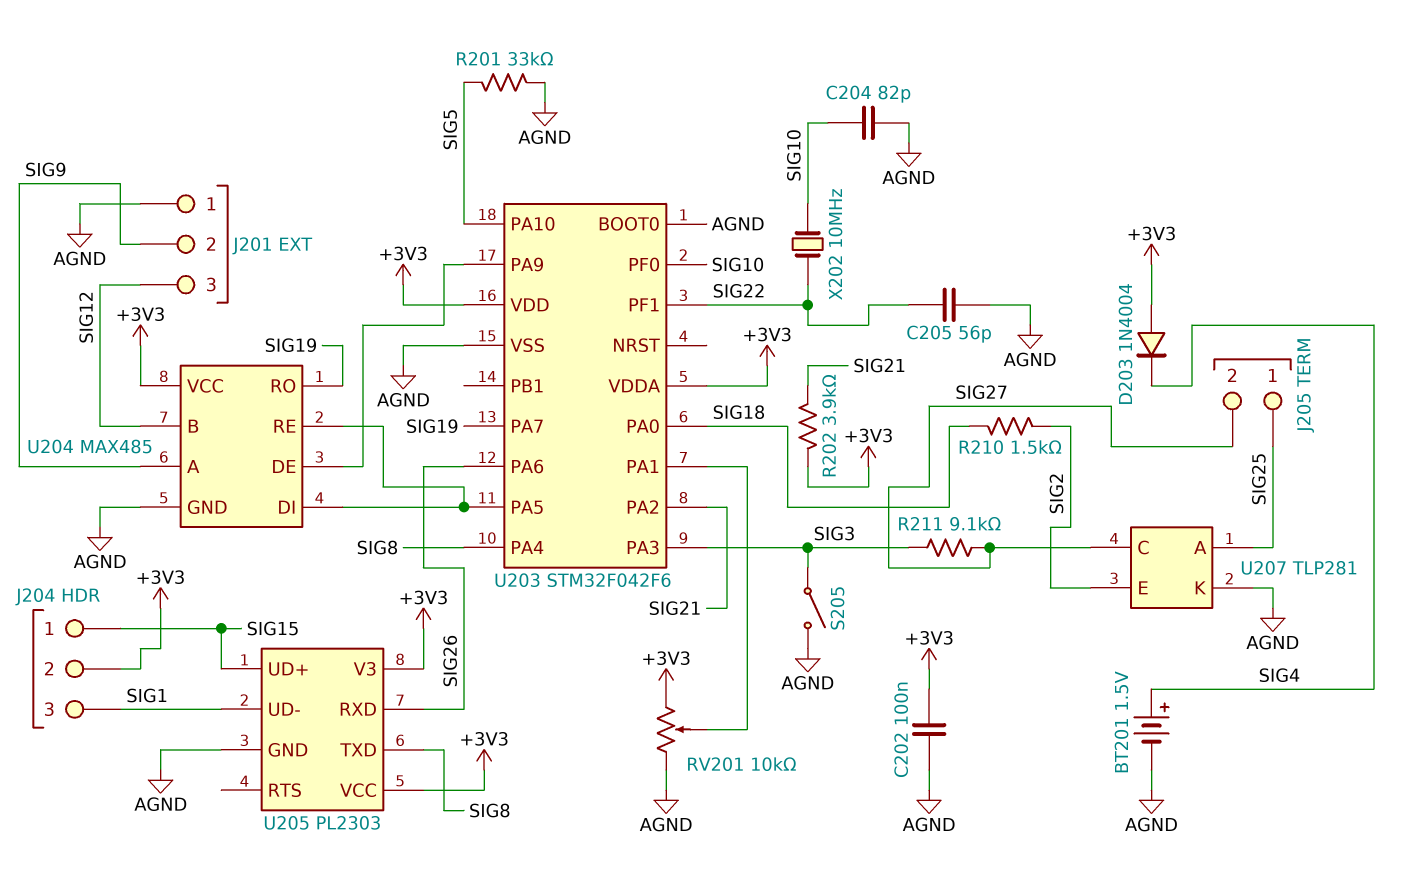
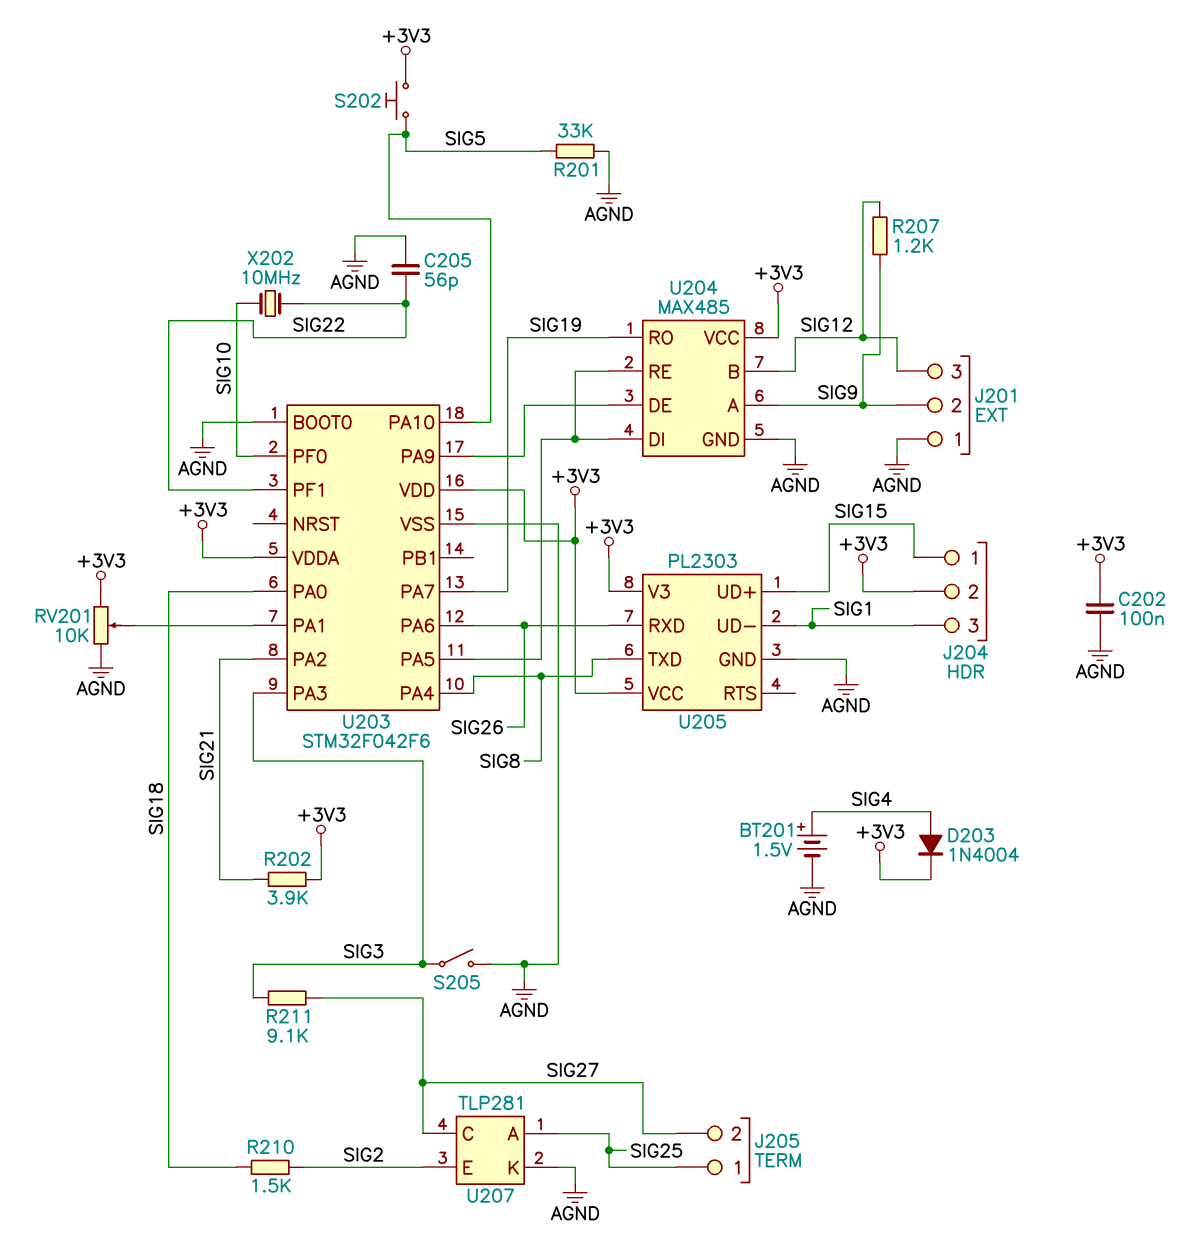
C204: 82pF (AGND, SIG10) -> none
D203: diode 1N4004 (A +3V3, K SIG4) -> diode 1N4004 (A SIG4, K +3V3)
R207: none -> 1.2k (SIG9, SIG12)
S202: none -> button (+3V3, SIG5)

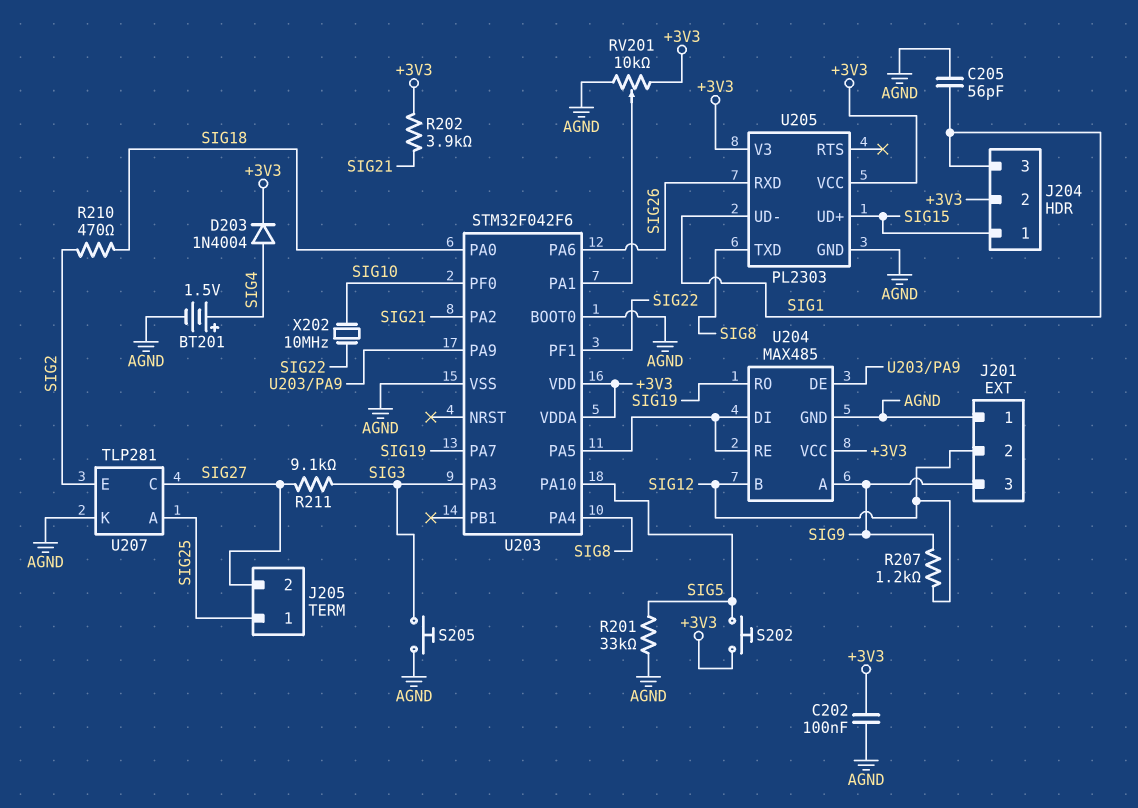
C205: 56pF (AGND, SIG22) -> 56pF (AGND, SIG1)
J201 pin 2: SIG9 -> SIG12
J201 pin 3: SIG12 -> SIG9
R210: 1.5k (SIG2, SIG18) -> 470 (SIG2, SIG18)
S205: switch (AGND, SIG3) -> button (AGND, SIG3)

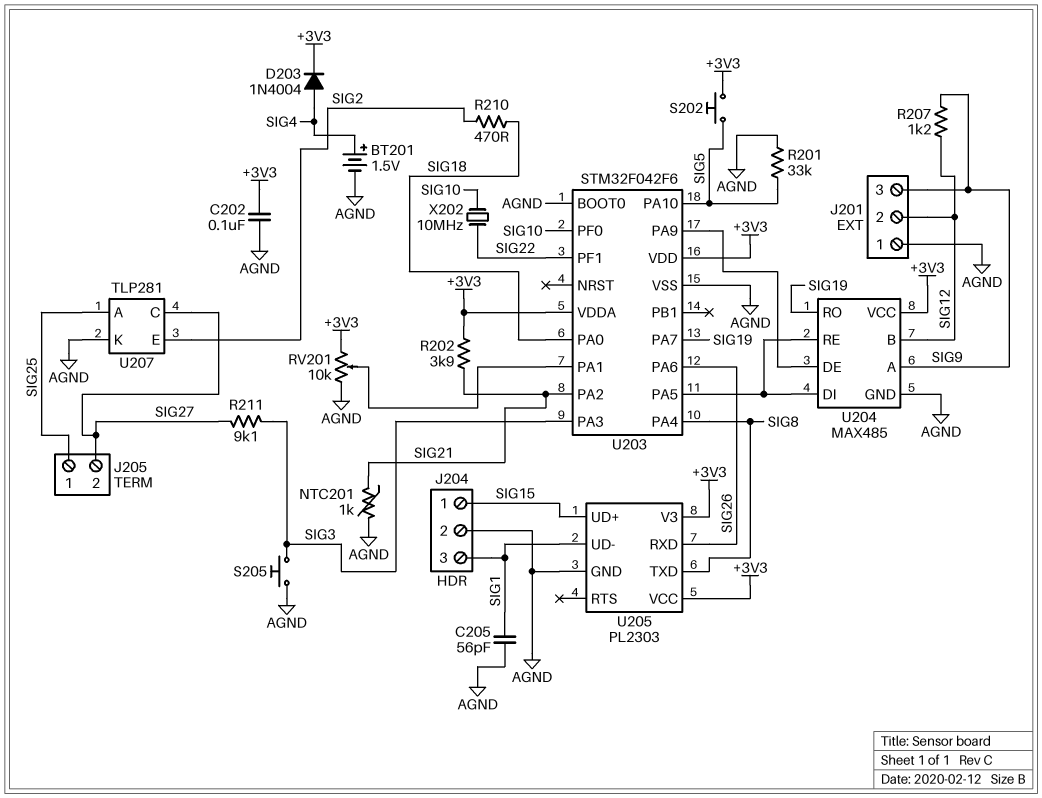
J204 pin 2: +3V3 -> AGND
NTC201: none -> 1k (AGND, SIG21)

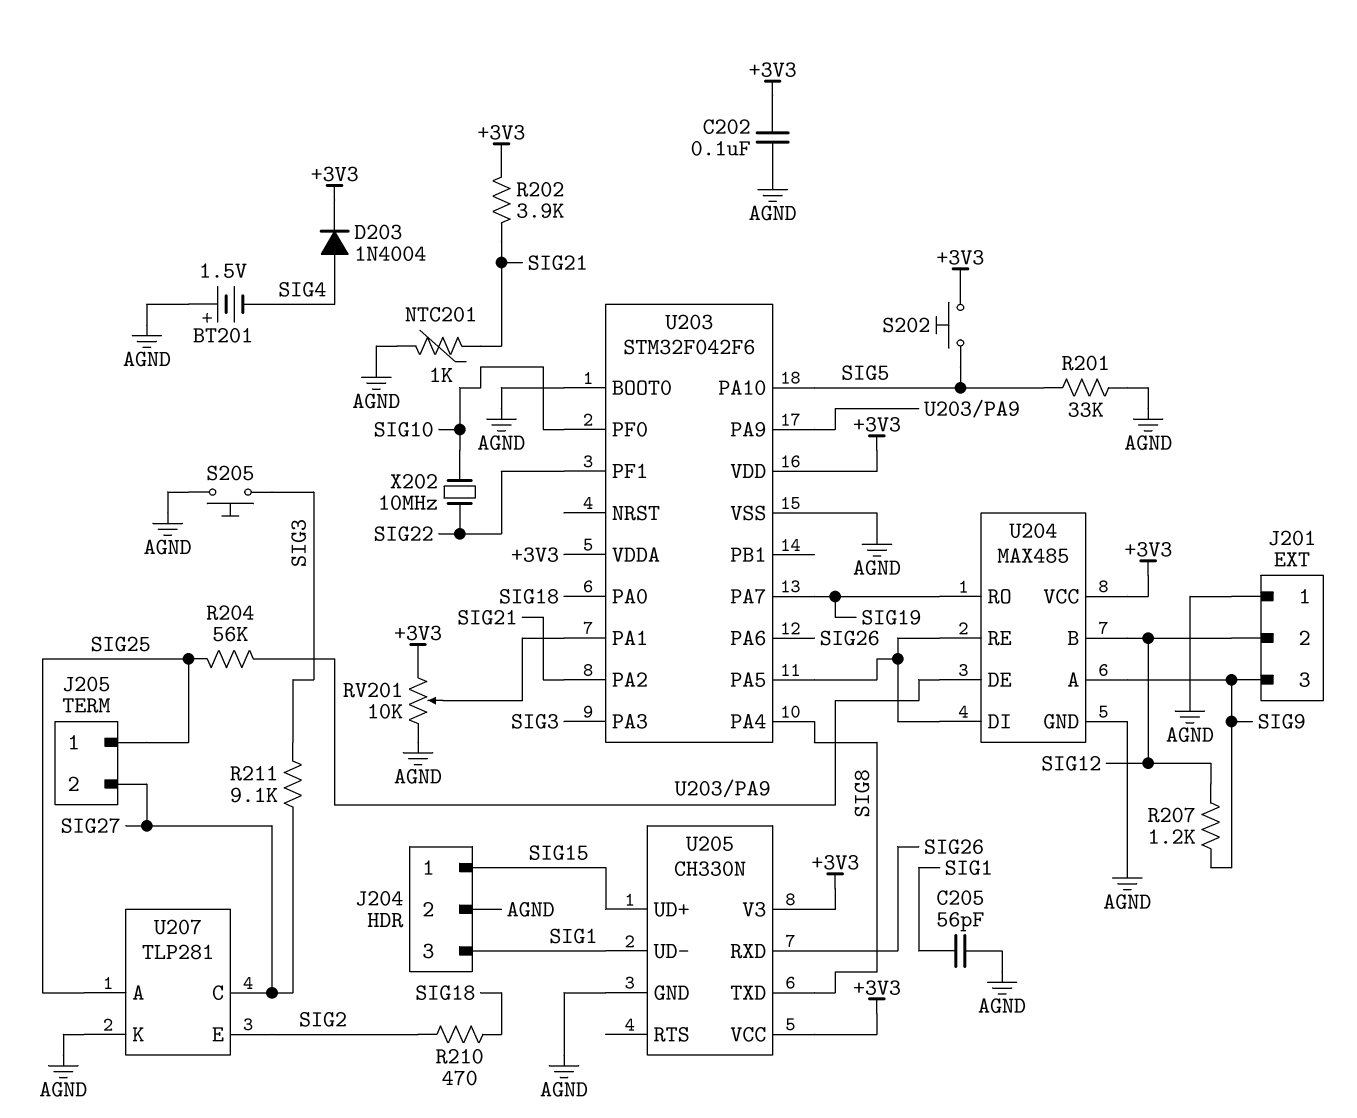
BT201: 1.5V (plus SIG4, minus AGND) -> 1.5V (plus AGND, minus SIG4)
R204: none -> 56k (SIG25, U203/PA9)
U205: PL2303 -> CH330N

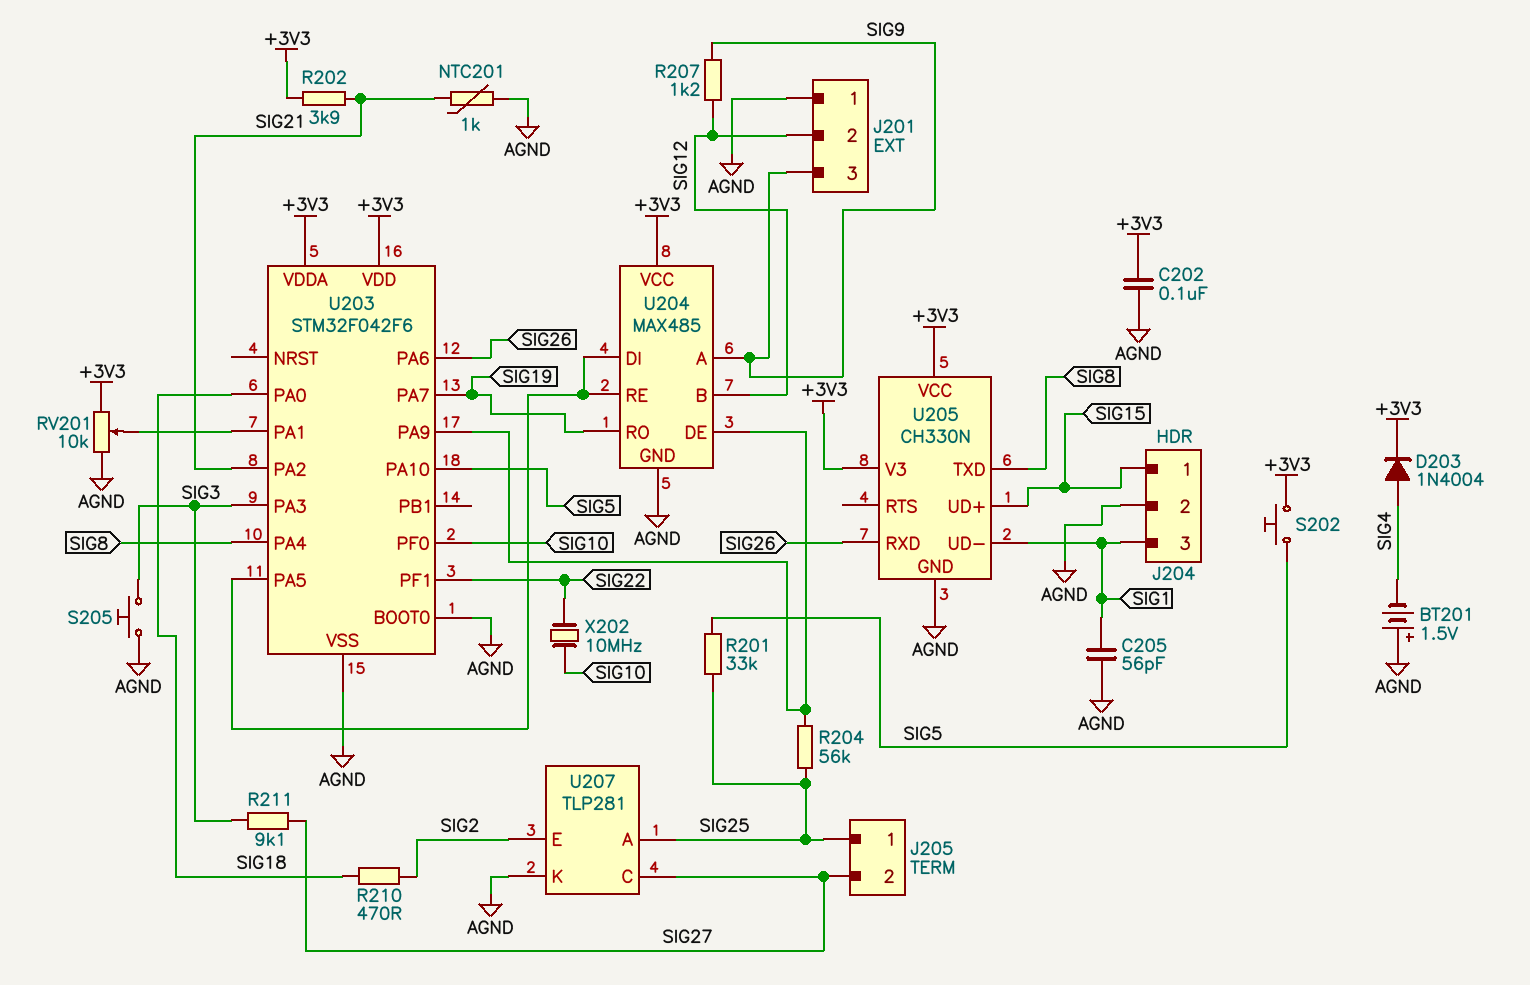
R201: 33k (AGND, SIG5) -> 33k (SIG5, SIG25)

